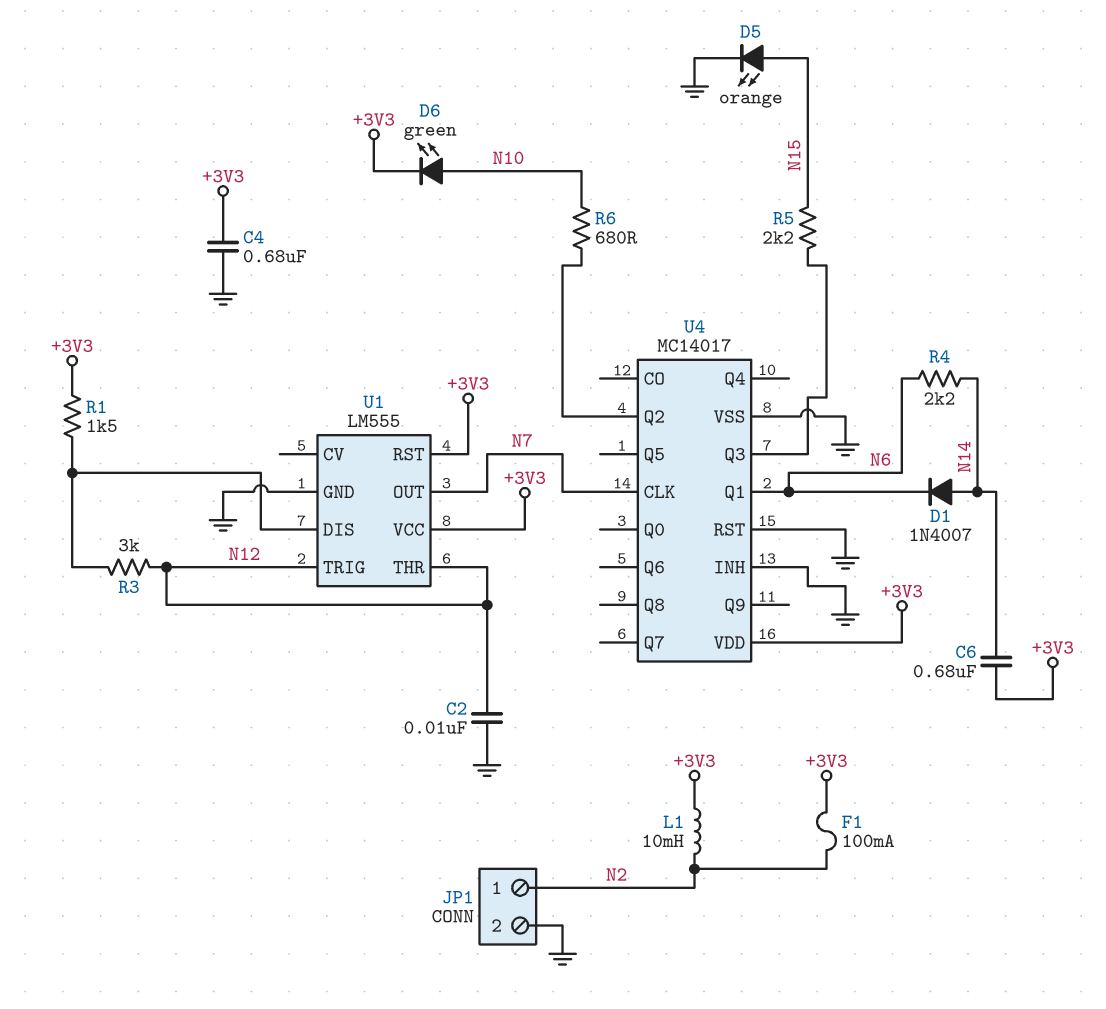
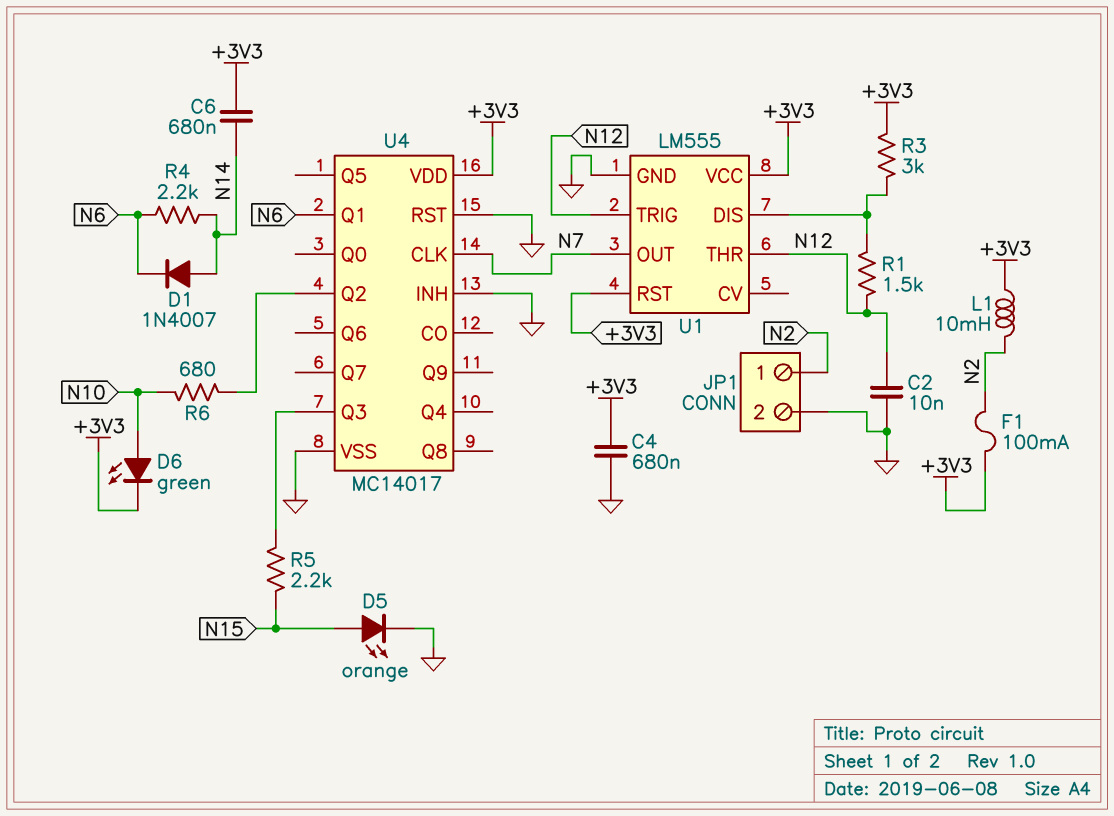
R1: 1.5k (+3V3, U1/DIS) -> 1.5k (N12, U1/DIS)
R3: 3k (N12, U1/DIS) -> 3k (+3V3, U1/DIS)

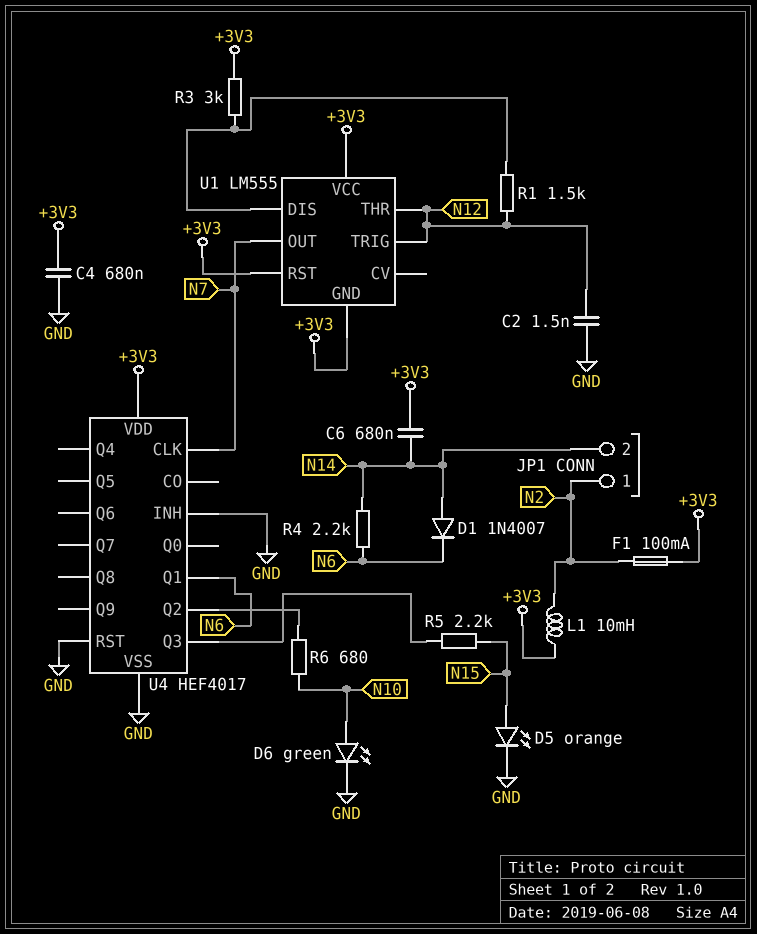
C2: 10nF (GND, N12) -> 1.5nF (GND, N12)
D6: LED green (A N10, K +3V3) -> LED green (A N10, K GND)
JP1 pin 2: GND -> N14
U1 pin GND: GND -> +3V3
U4: MC14017 -> HEF4017

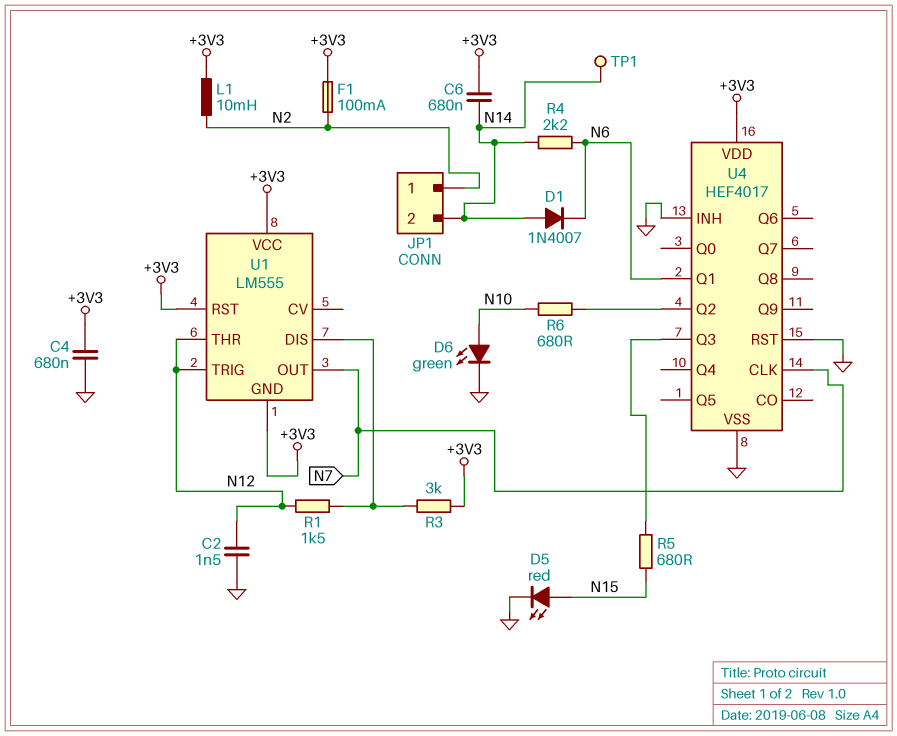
D5: LED orange (A N15, K GND) -> LED red (A N15, K GND)
R5: 2.2k (N15, U4/Q3) -> 680 (N15, U4/Q3)
TP1: none -> test point (N14)

